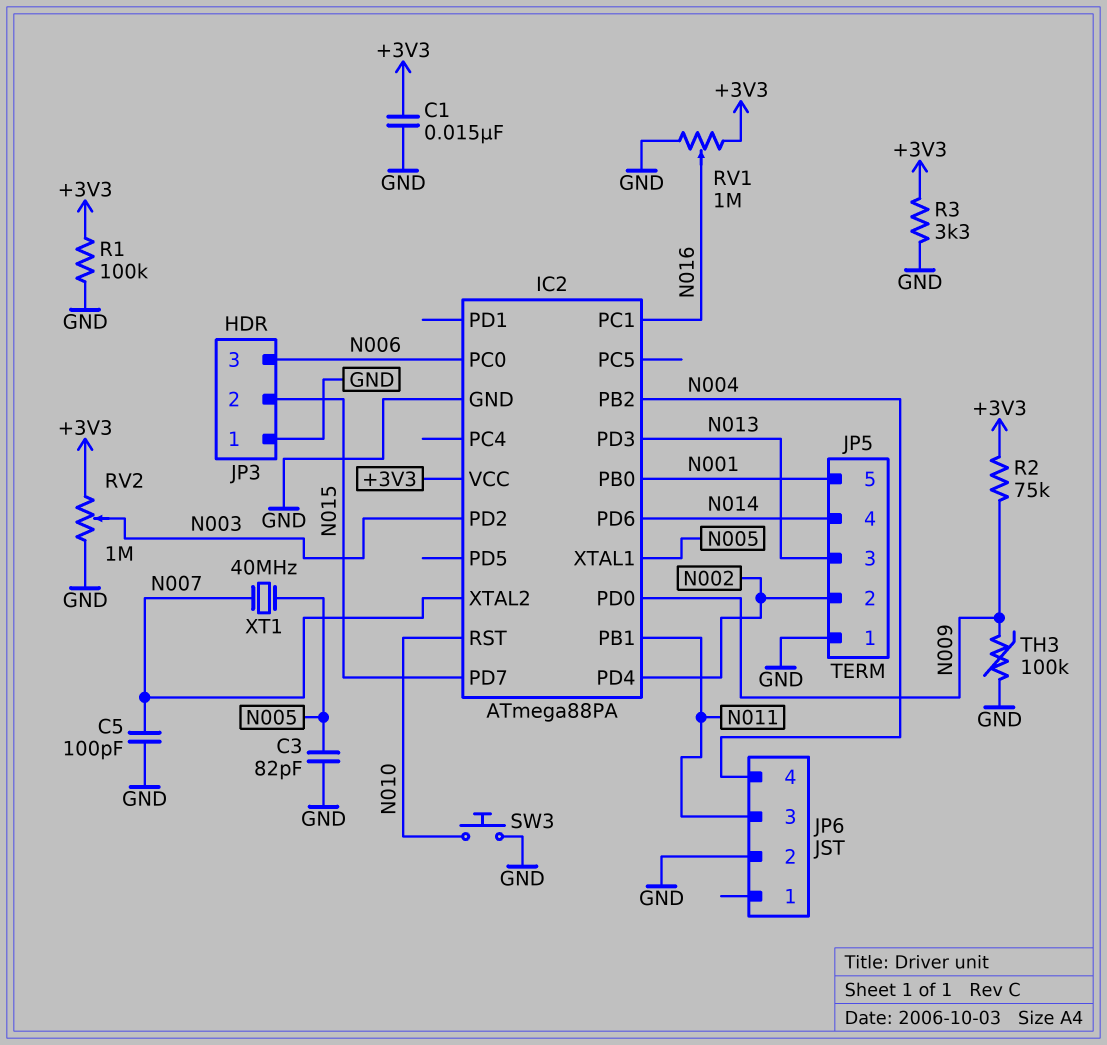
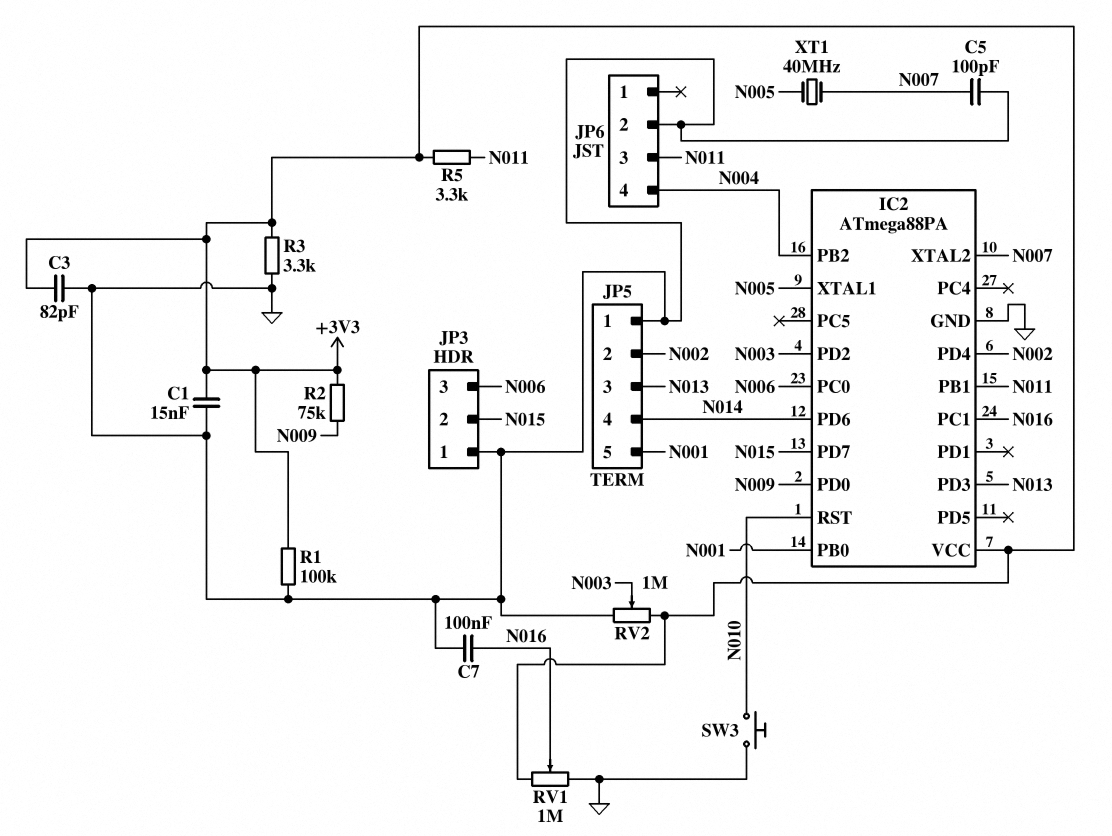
C3: 82pF (GND, N005) -> 82pF (+3V3, GND)
C7: none -> 100nF (GND, N016)
R5: none -> 3.3k (+3V3, N011)
TH3: 100k (GND, N009) -> none

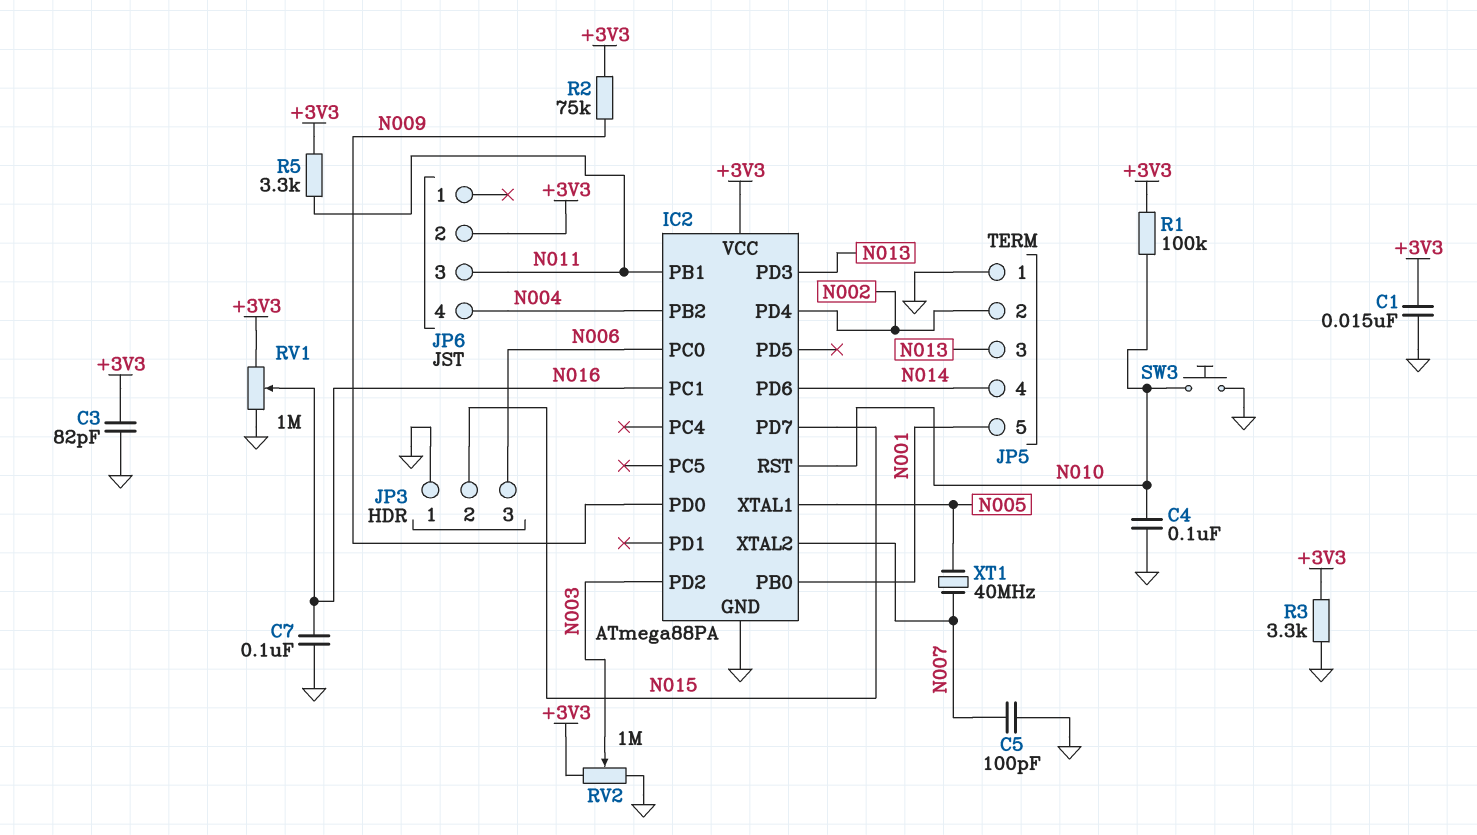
C4: none -> 100nF (GND, N010)
JP6 pin 2: GND -> +3V3
R1: 100k (+3V3, GND) -> 100k (+3V3, N010)

